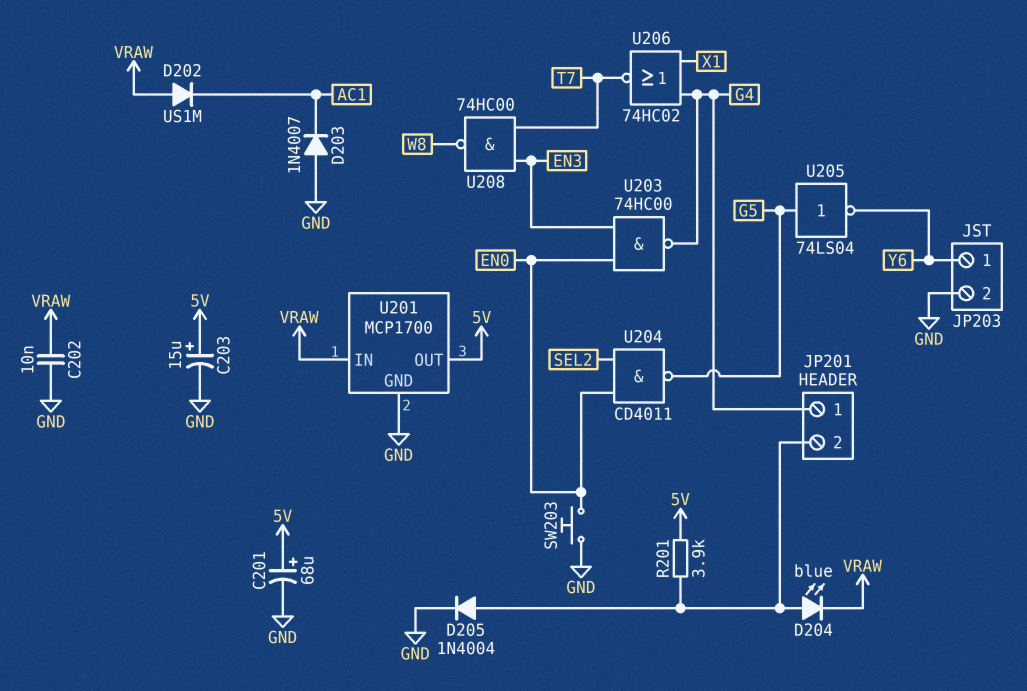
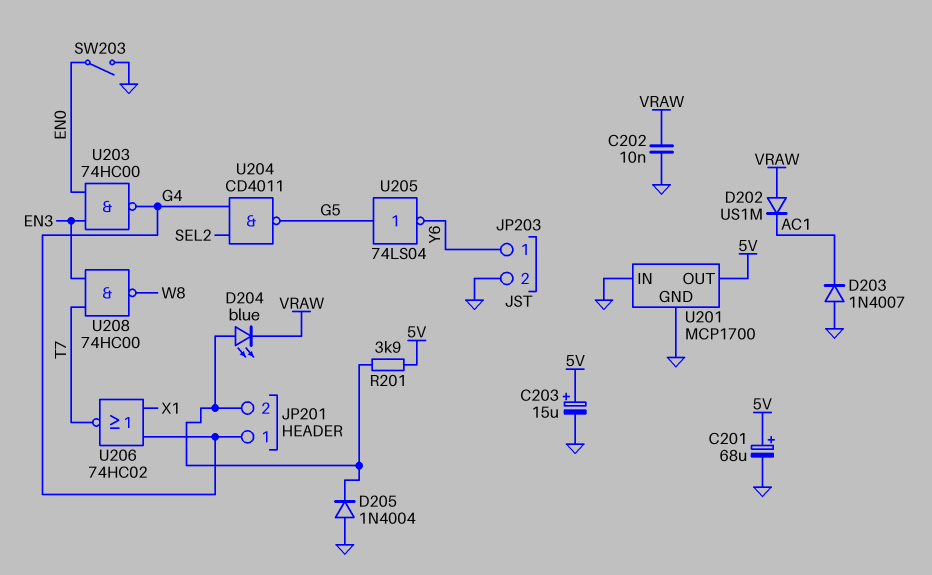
D205: diode 1N4004 (A JP201/2, K GND) -> diode 1N4004 (A GND, K JP201/2)
SW203: button (EN0, GND) -> switch (EN0, GND)
U201 pin IN: VRAW -> GND
U204: NAND CD4011 (in EN0, in SEL2, out G5) -> NAND CD4011 (in G4, in SEL2, out G5)

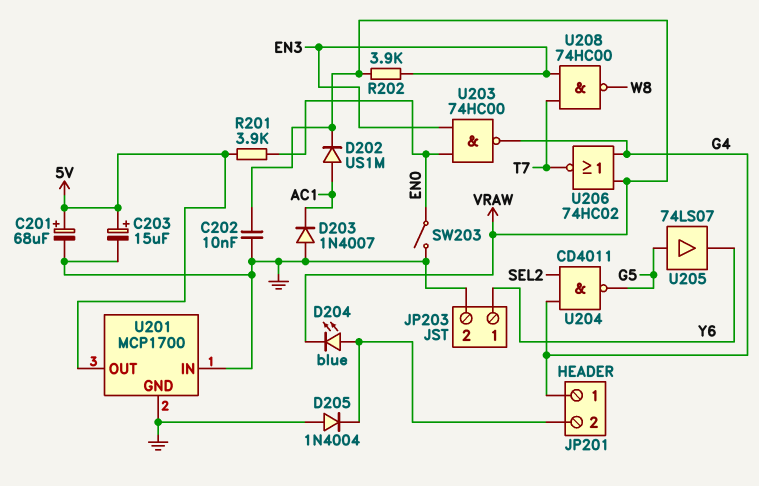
D202: diode US1M (A VRAW, K AC1) -> diode US1M (A AC1, K VRAW)
R201: 3.9k (5V, JP201/2) -> 3.9k (5V, EN0)
R202: none -> 3.9k (EN3, VRAW)
U205: NOT 74LS04 (in G5, out Y6) -> buffer 74LS07 (in G5, out Y6)
U206: NOR 74HC02 (in G4, in X1, out T7) -> NOR 74HC02 (in G4, in VRAW, out T7)

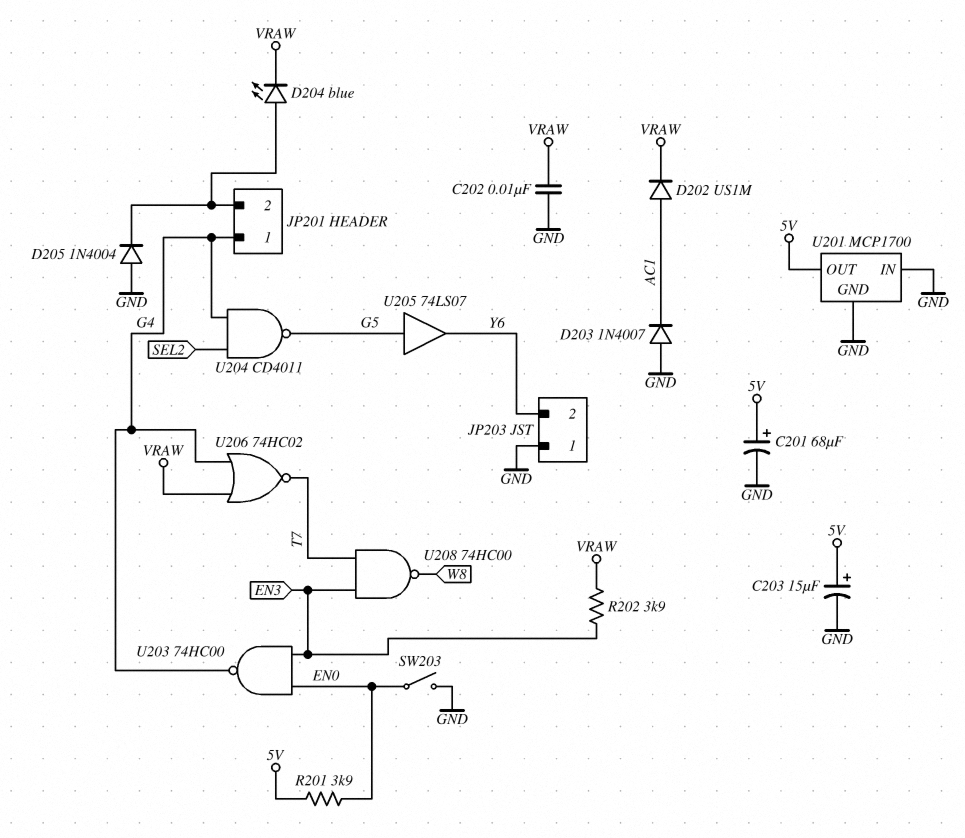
JP203 pin 1: Y6 -> GND
JP203 pin 2: GND -> Y6

